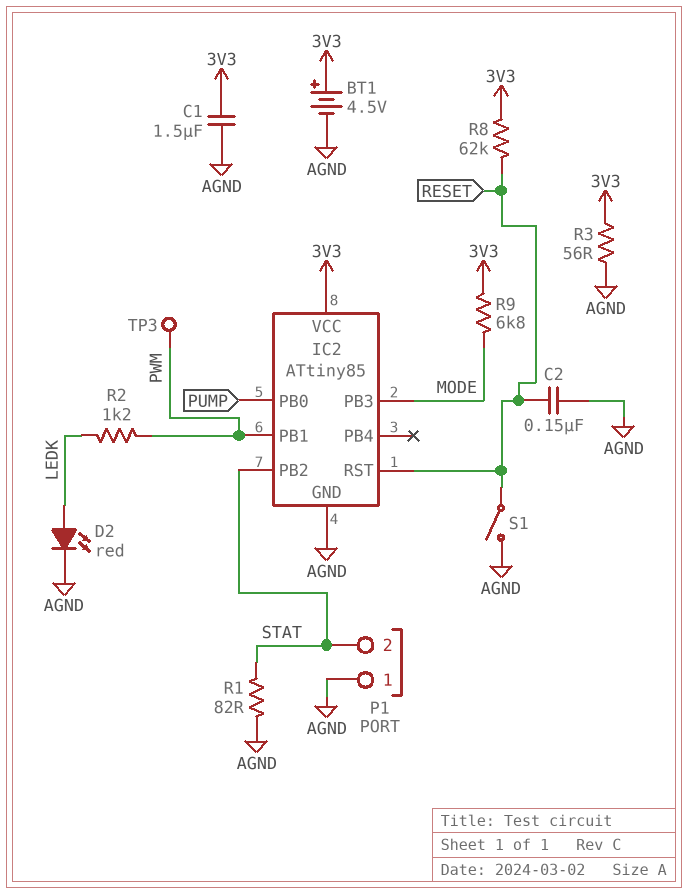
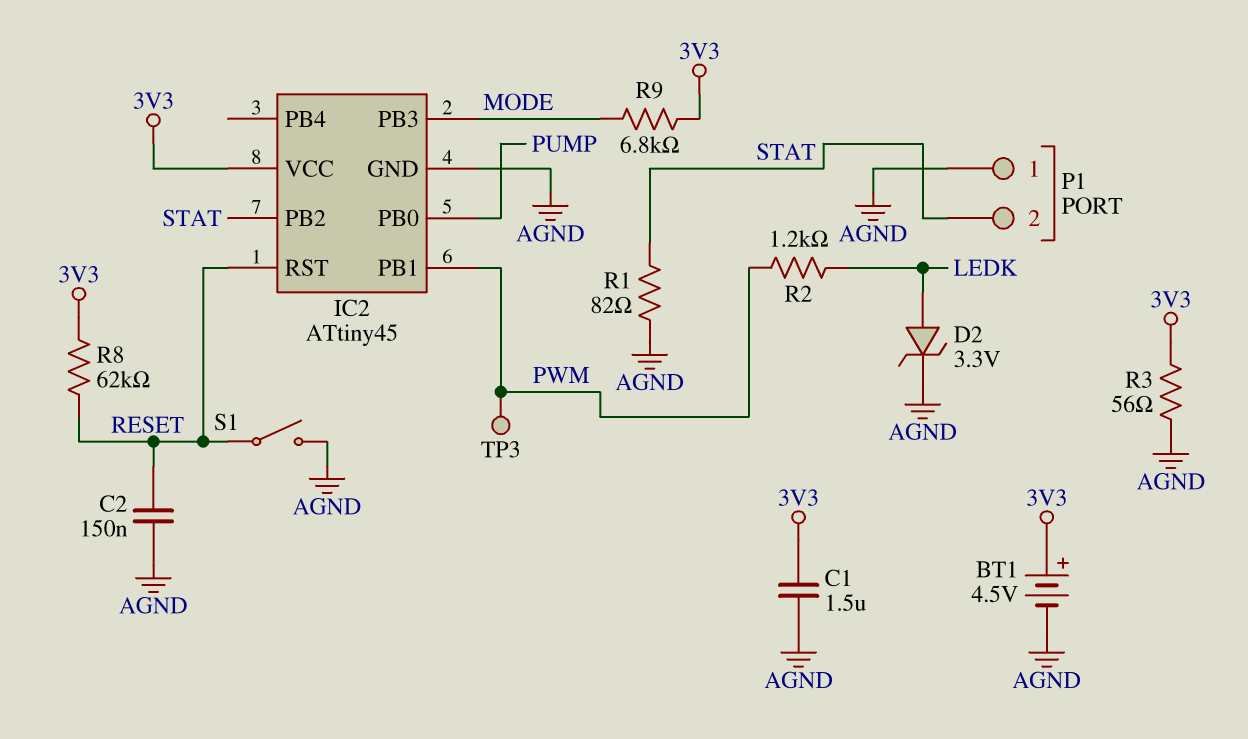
D2: LED red (A LEDK, K AGND) -> zener 3.3V (A LEDK, K AGND)
IC2: ATtiny85 -> ATtiny45

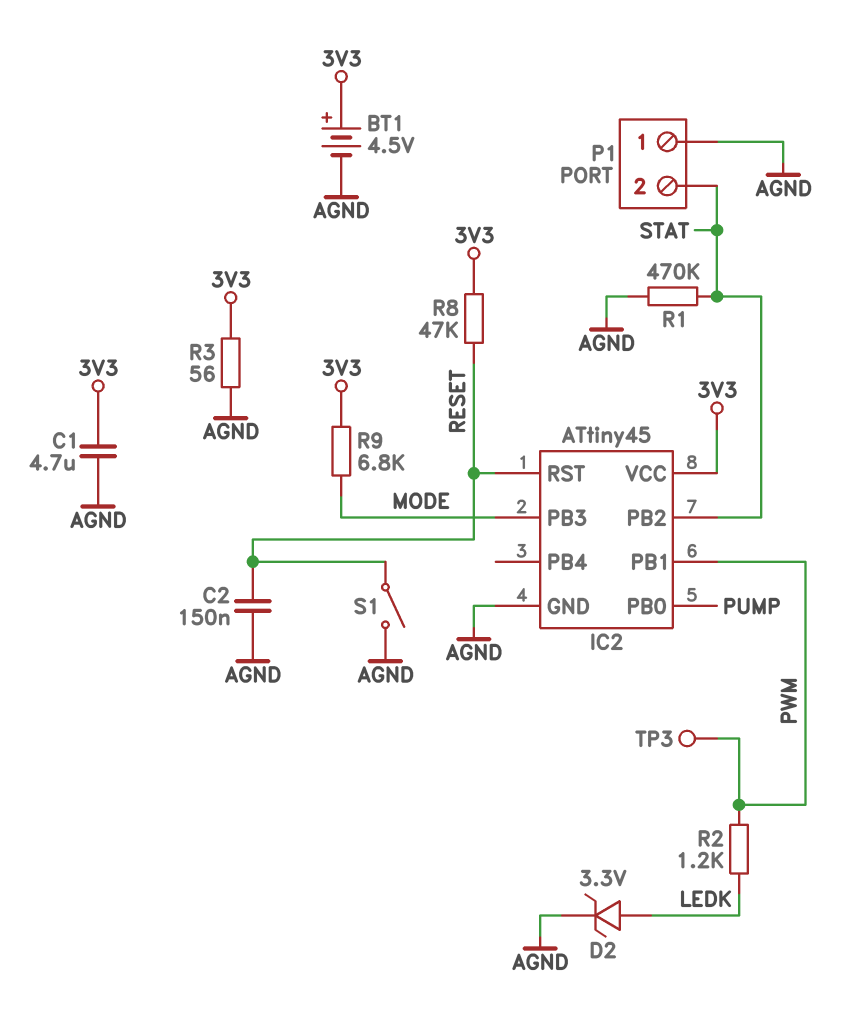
C1: 1.5uF (3V3, AGND) -> 4.7uF (3V3, AGND)
R1: 82 (AGND, STAT) -> 470k (AGND, STAT)
R8: 62k (3V3, RESET) -> 47k (3V3, RESET)

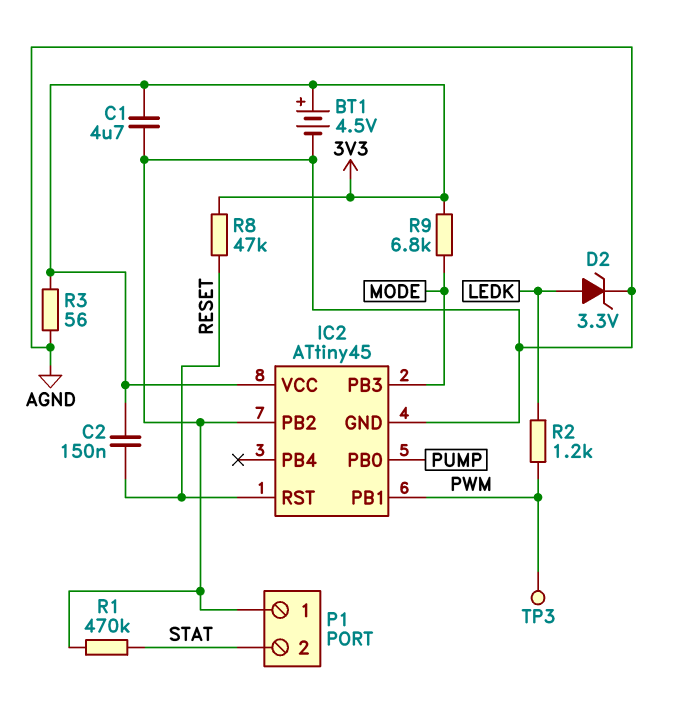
C2: 150nF (AGND, RESET) -> 150nF (3V3, RESET)
IC2 pin PB2: STAT -> AGND
S1: switch (AGND, RESET) -> none

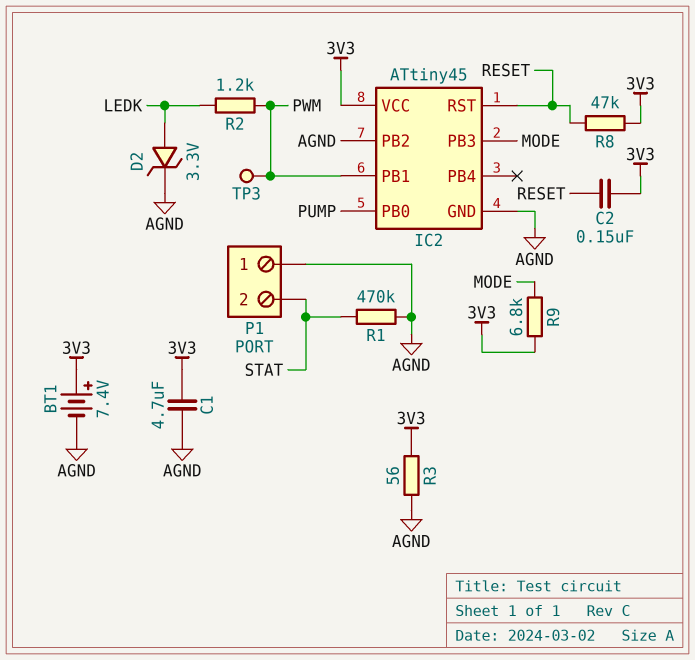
BT1: 4.5V (plus 3V3, minus AGND) -> 7.4V (plus 3V3, minus AGND)

